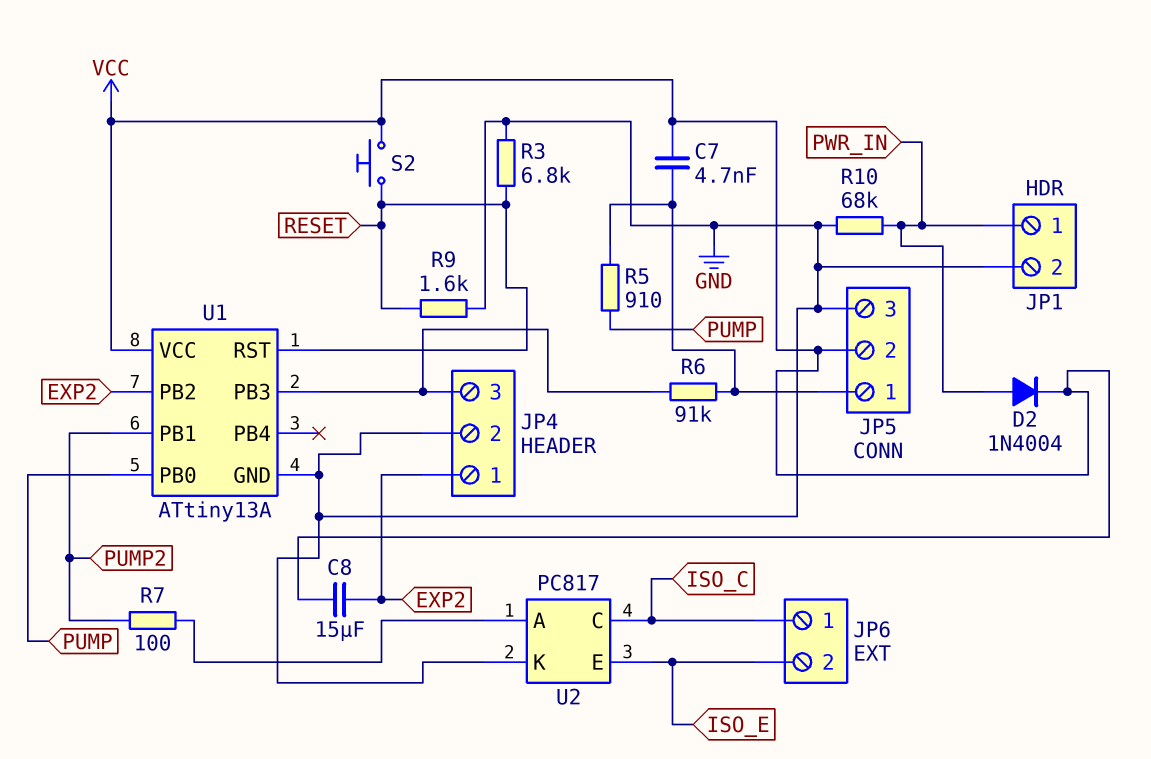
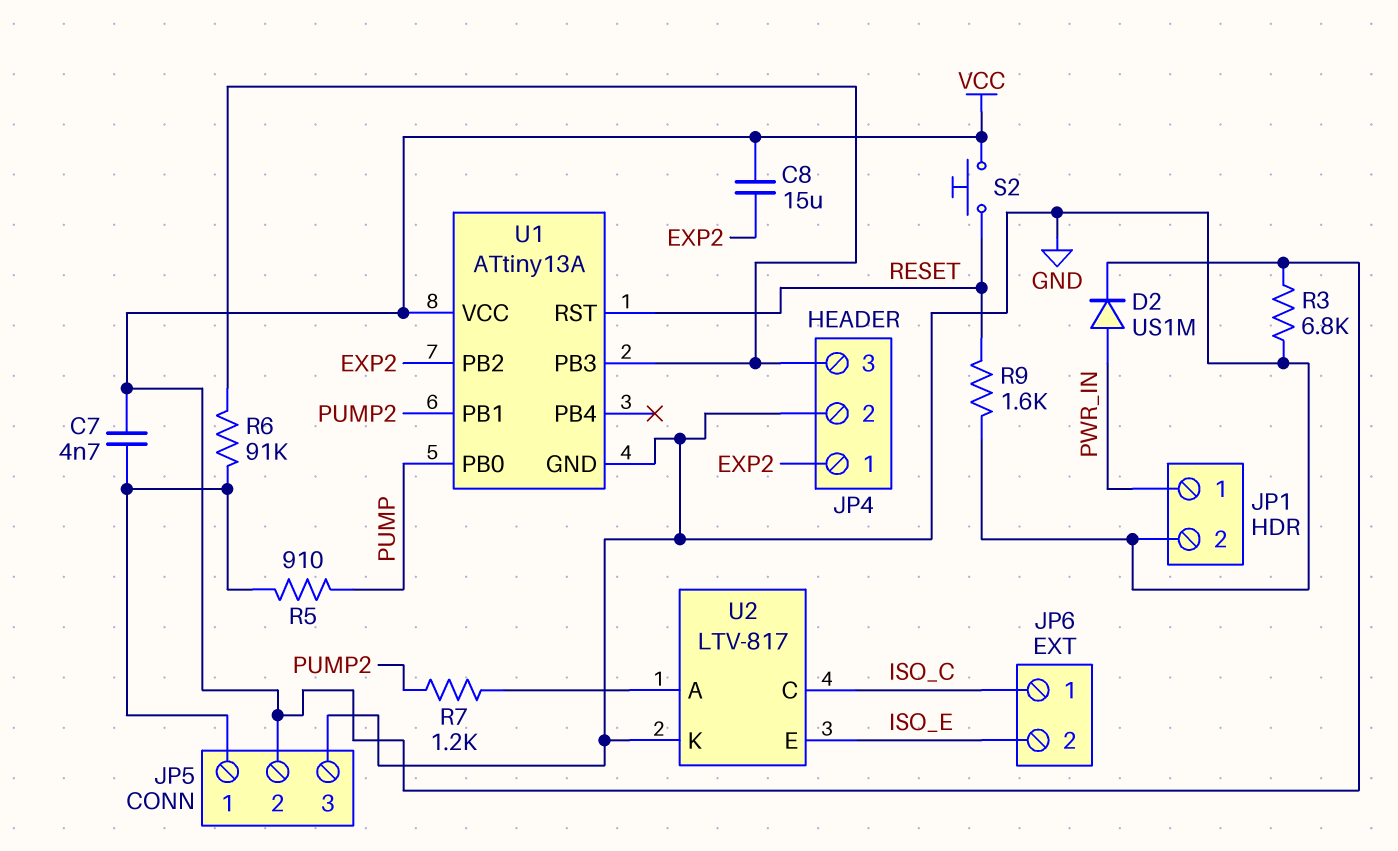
D2: diode 1N4004 (A PWR_IN, K VCC) -> diode US1M (A PWR_IN, K VCC)
R3: 6.8k (GND, RESET) -> 6.8k (GND, VCC)
R7: 100 (PUMP2, U2/A) -> 1.2k (PUMP2, U2/A)
R10: 68k (GND, PWR_IN) -> none
U2: PC817 -> LTV-817

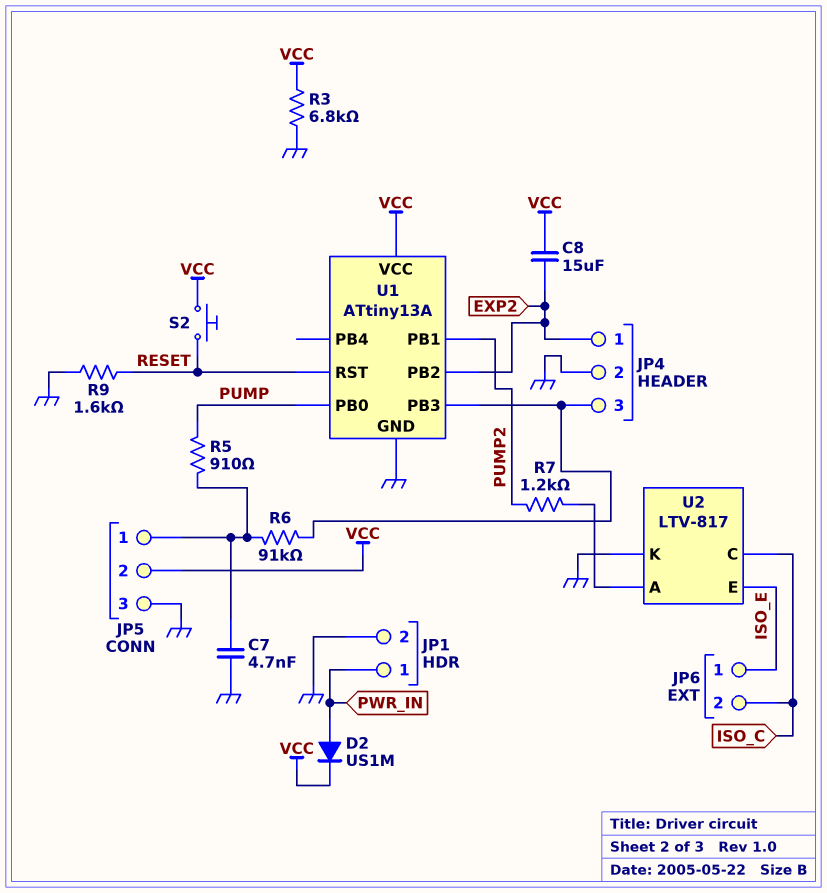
C7: 4.7nF (JP5/1, VCC) -> 4.7nF (GND, JP5/1)
JP6 pin 1: ISO_C -> ISO_E
JP6 pin 2: ISO_E -> ISO_C

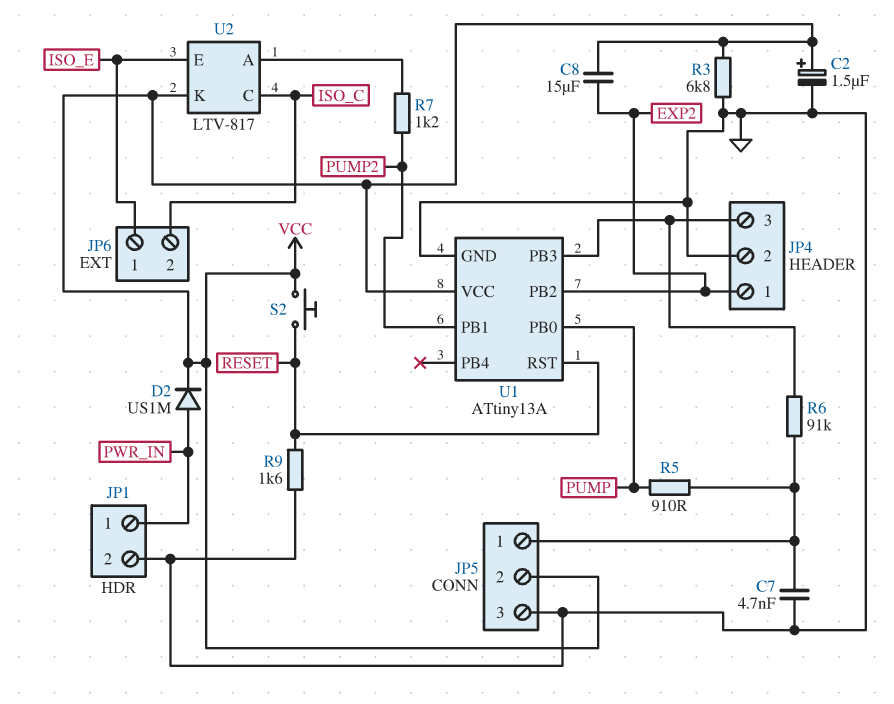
C2: none -> 1.5uF (plus VCC, minus GND)
U2 pin K: GND -> VCC

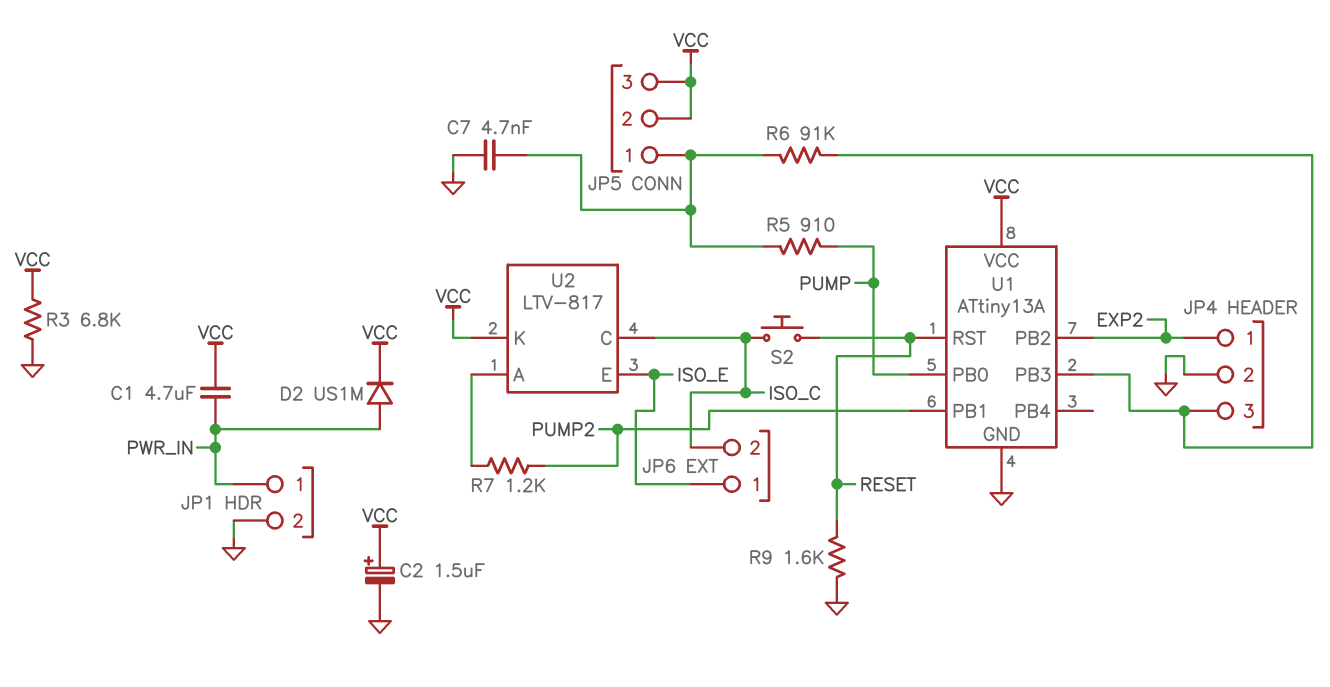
C1: none -> 4.7uF (PWR_IN, VCC)
C8: 15uF (EXP2, VCC) -> none
JP5 pin 3: GND -> VCC
S2: button (RESET, VCC) -> button (ISO_C, RESET)

